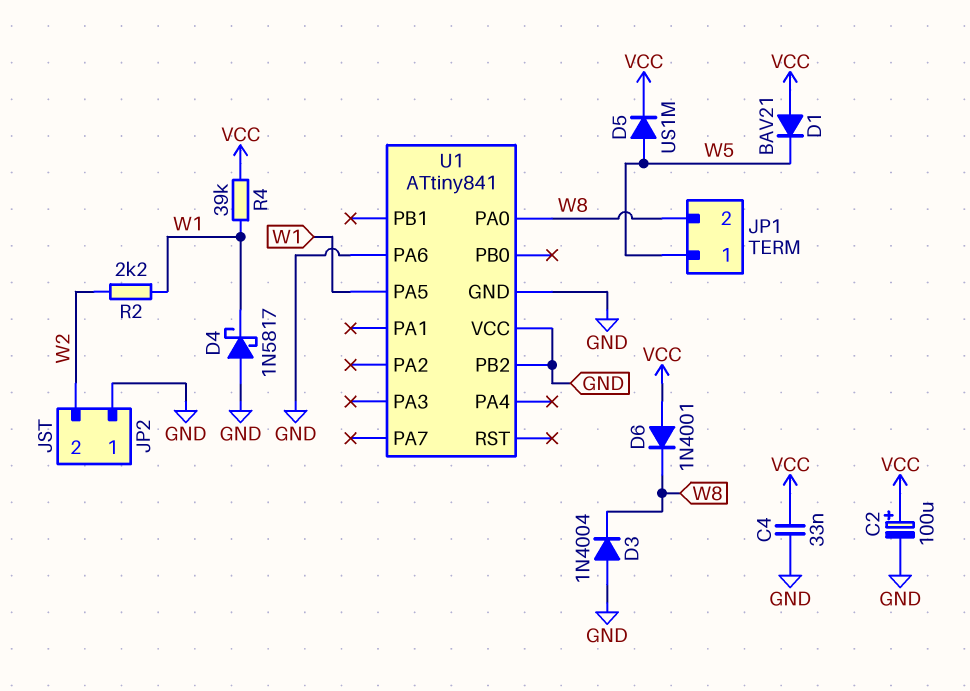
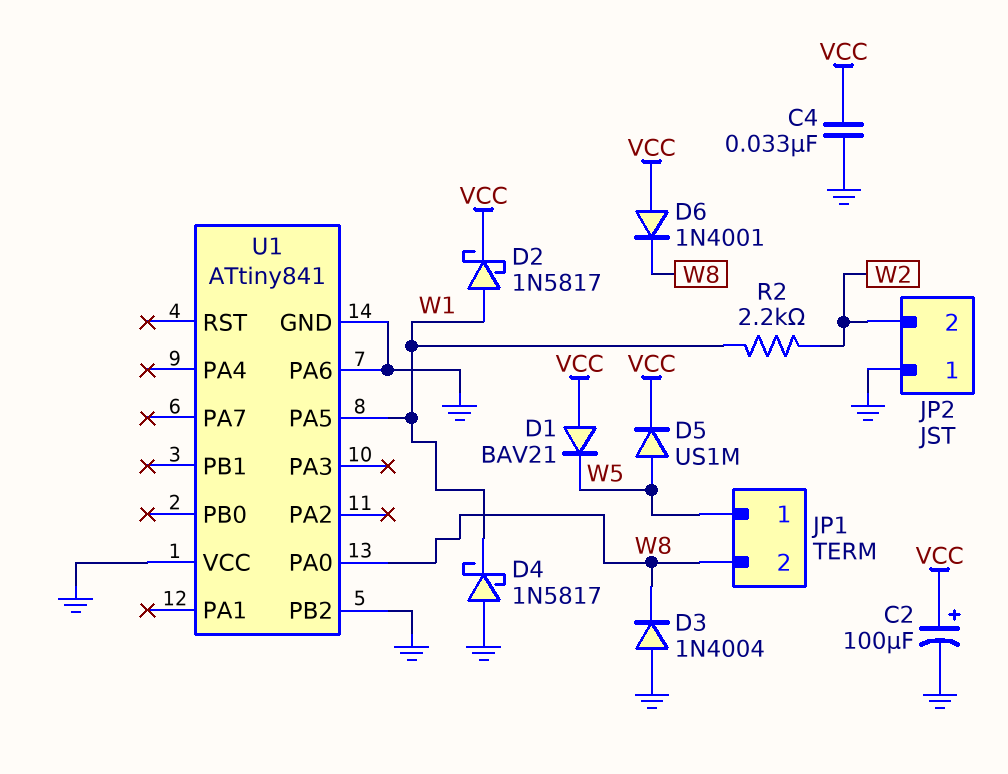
D2: none -> schottky 1N5817 (A W1, K VCC)
R4: 39k (VCC, W1) -> none

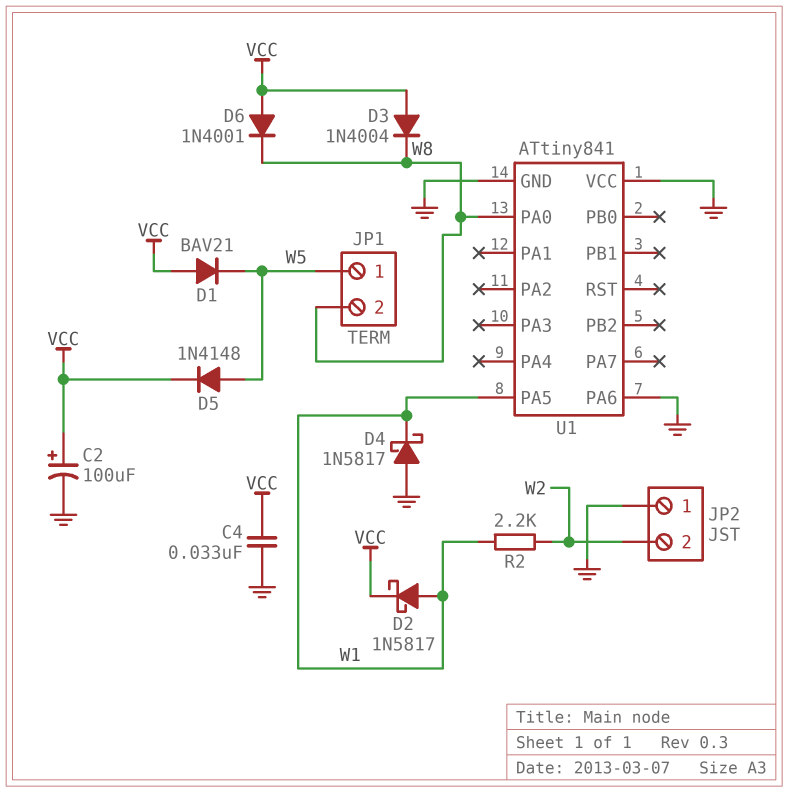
D3: diode 1N4004 (A GND, K W8) -> diode 1N4004 (A VCC, K W8)
D5: diode US1M (A W5, K VCC) -> diode 1N4148 (A W5, K VCC)
U1 pin PB2: GND -> none

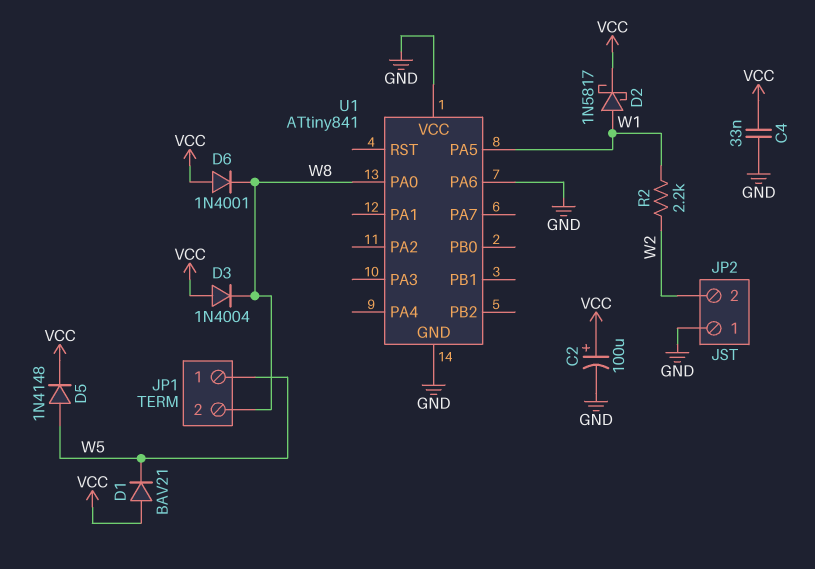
D4: schottky 1N5817 (A GND, K W1) -> none

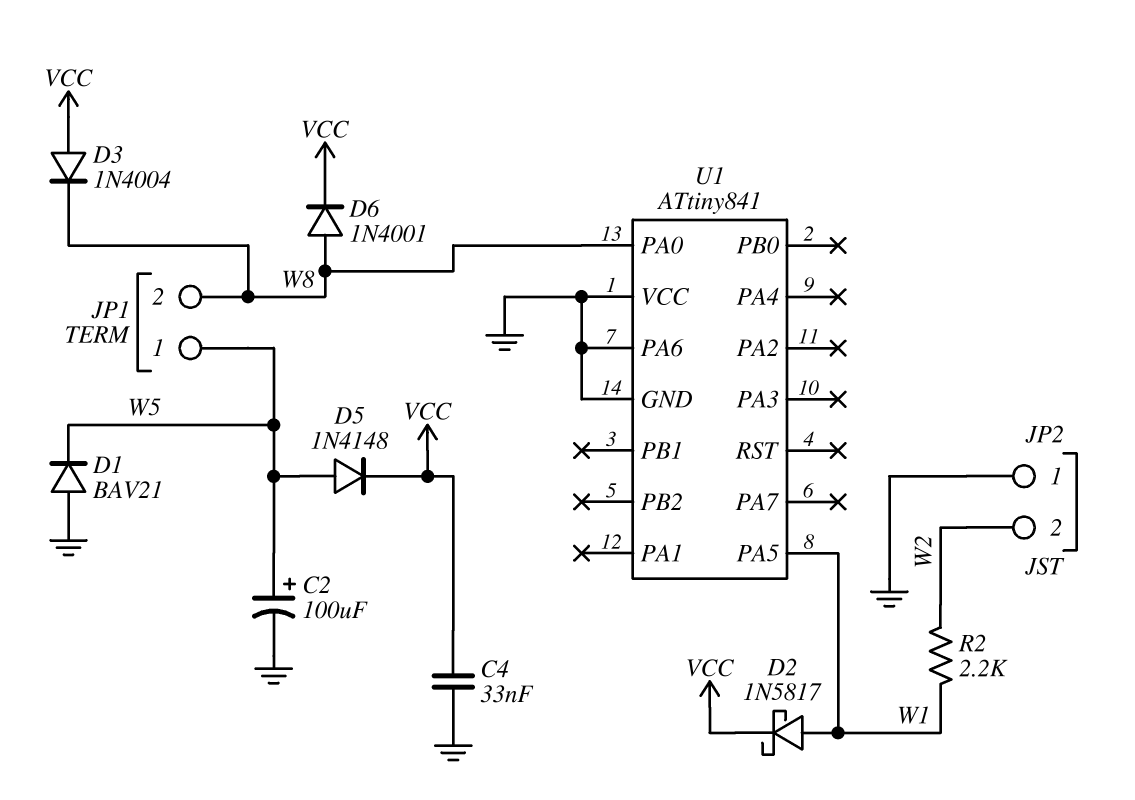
C2: 100uF (plus VCC, minus GND) -> 100uF (plus W5, minus GND)
D1: diode BAV21 (A VCC, K W5) -> diode BAV21 (A GND, K W5)
D6: diode 1N4001 (A VCC, K W8) -> diode 1N4001 (A W8, K VCC)

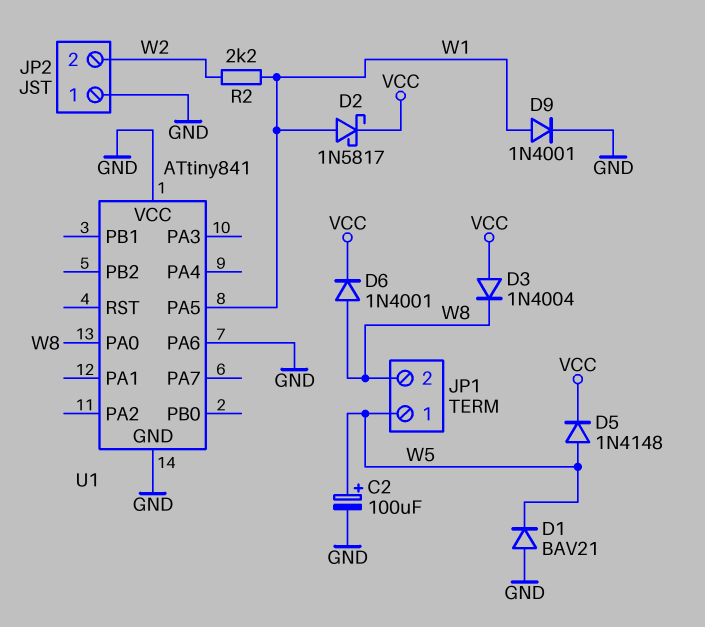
C4: 33nF (GND, VCC) -> none
D9: none -> diode 1N4001 (A W1, K GND)

